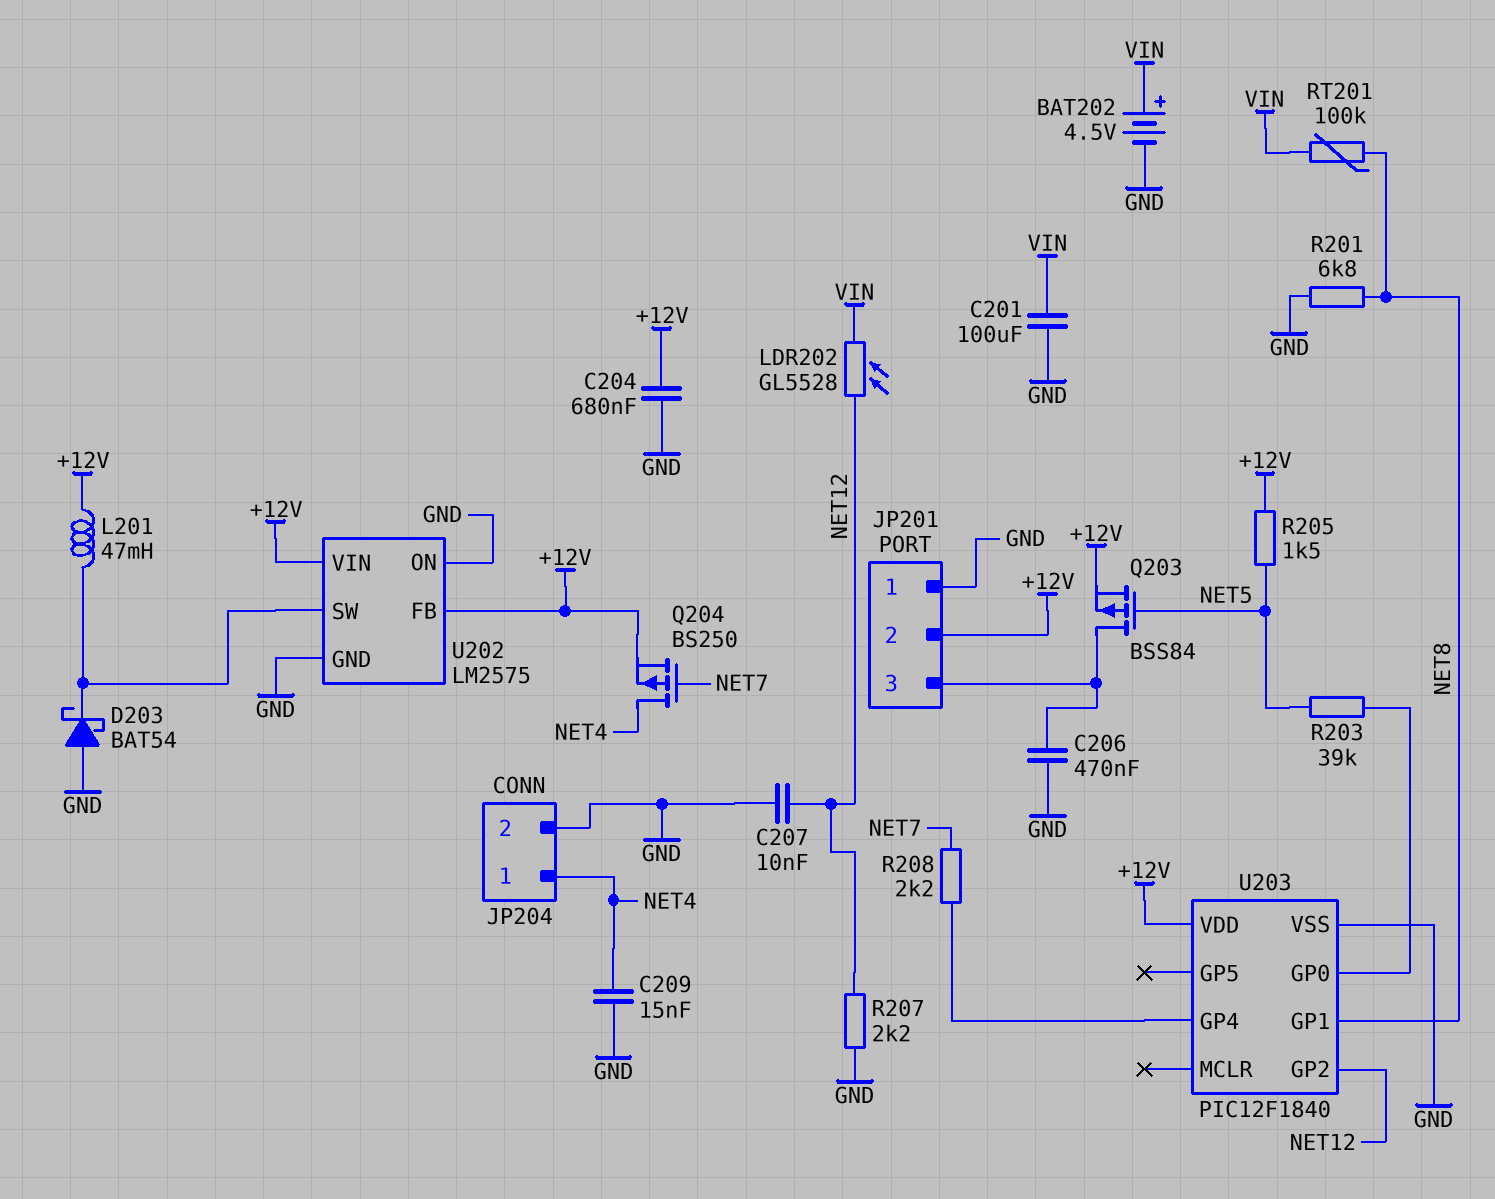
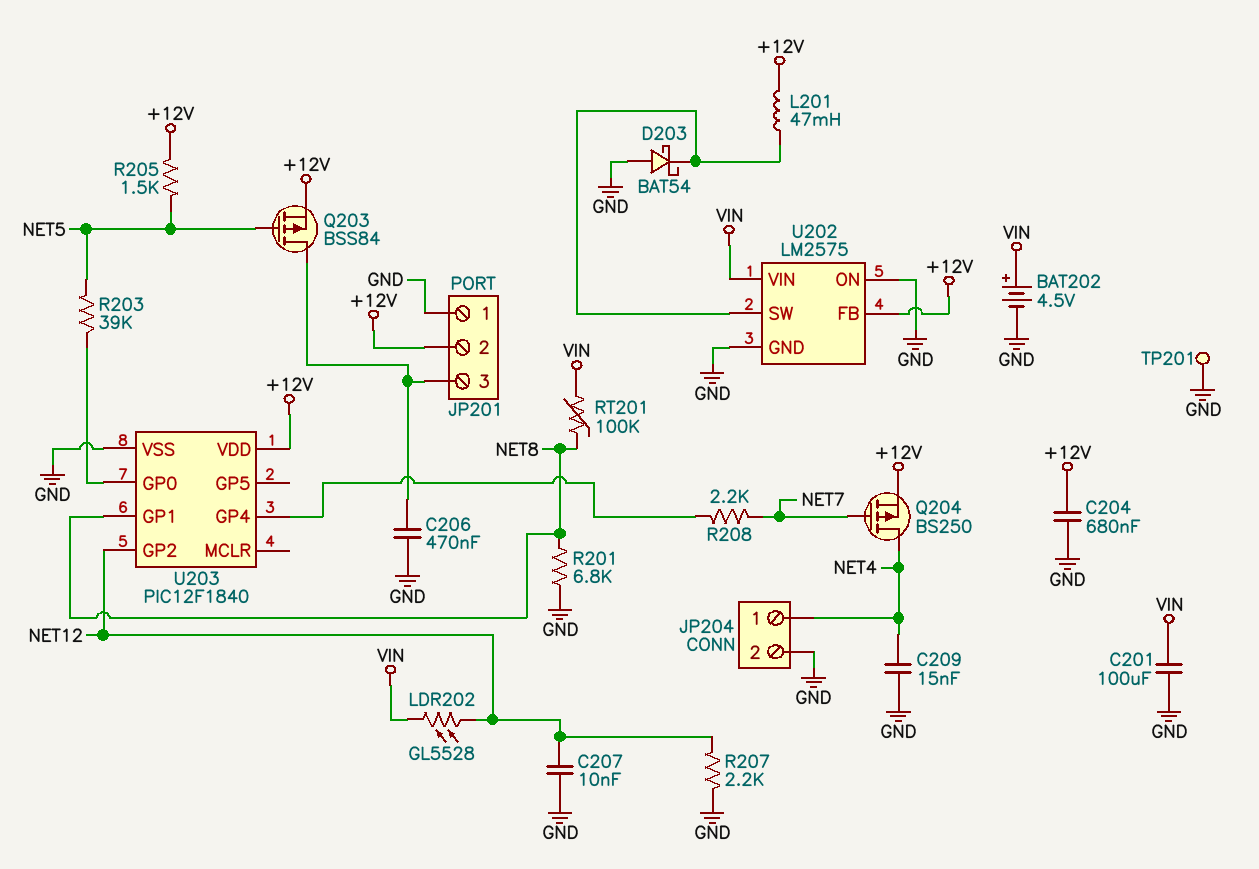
TP201: none -> test point (GND)
U202 pin VIN: +12V -> VIN

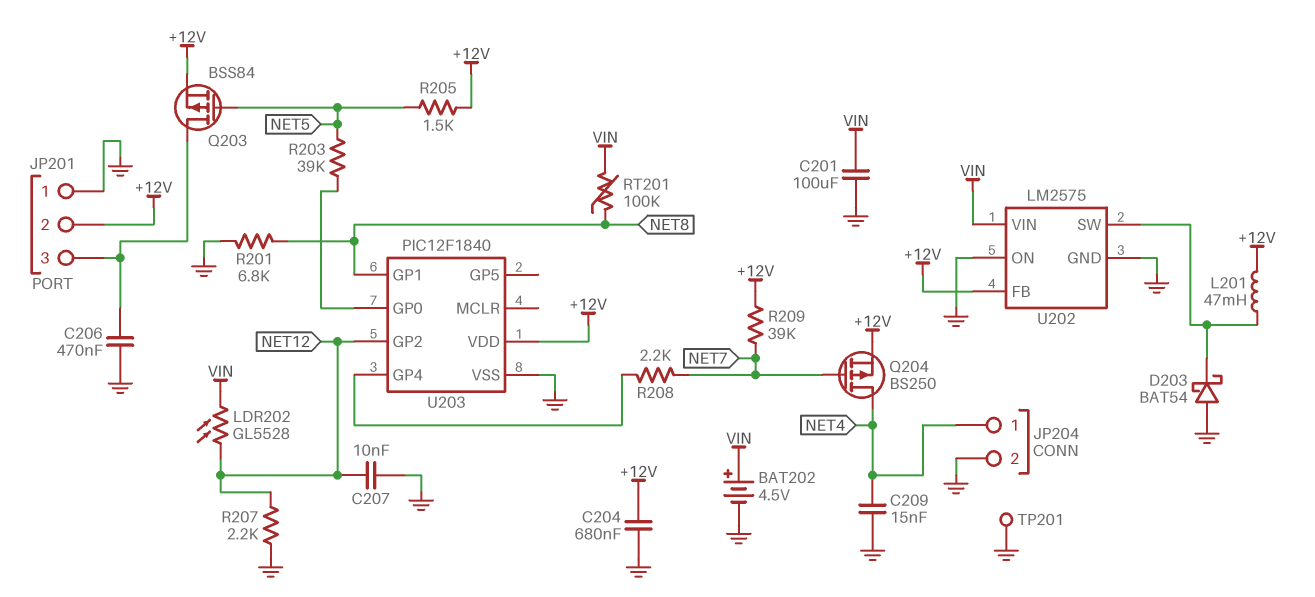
R209: none -> 39k (+12V, NET7)

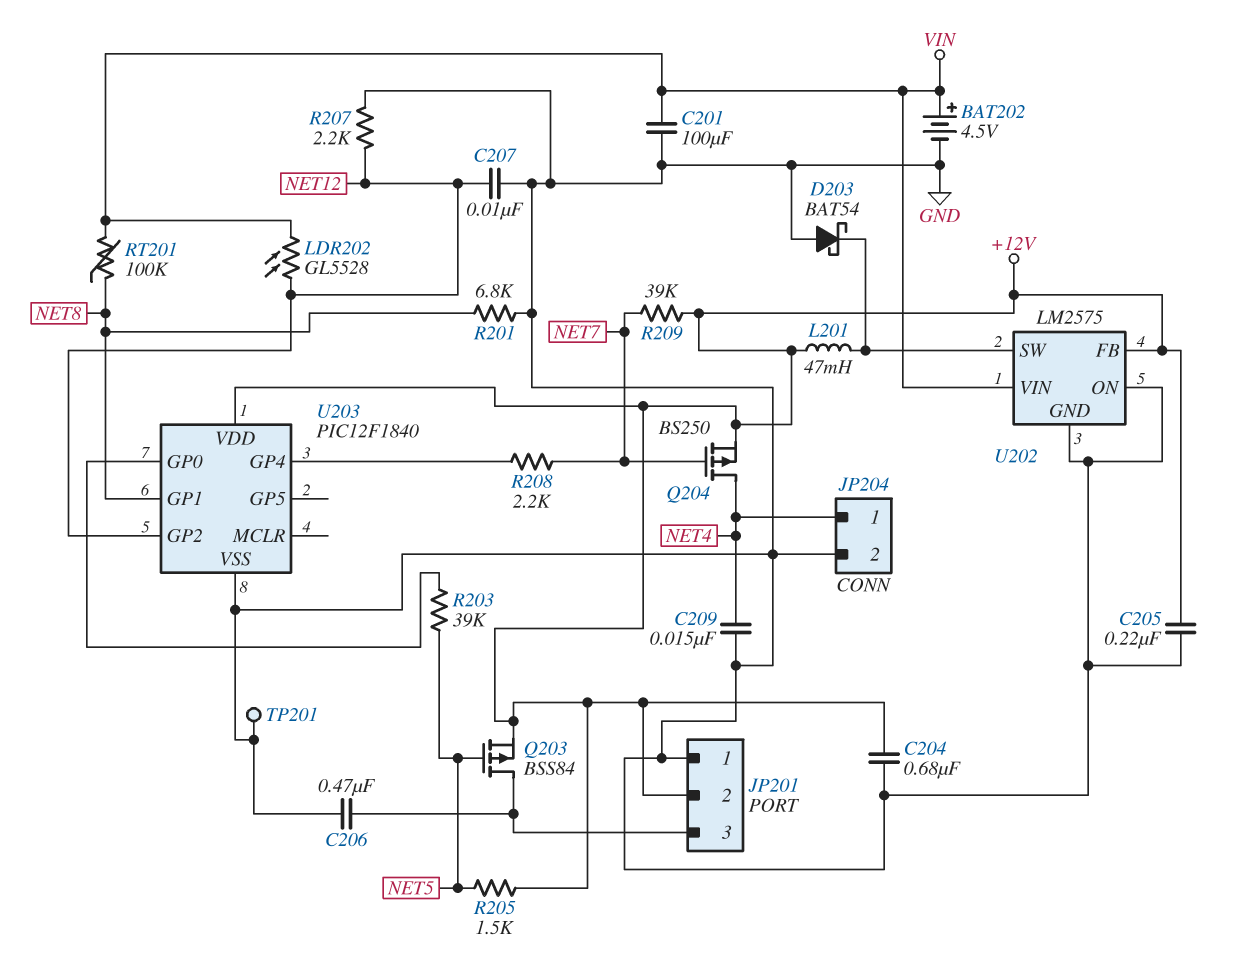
C205: none -> 220nF (+12V, GND)

